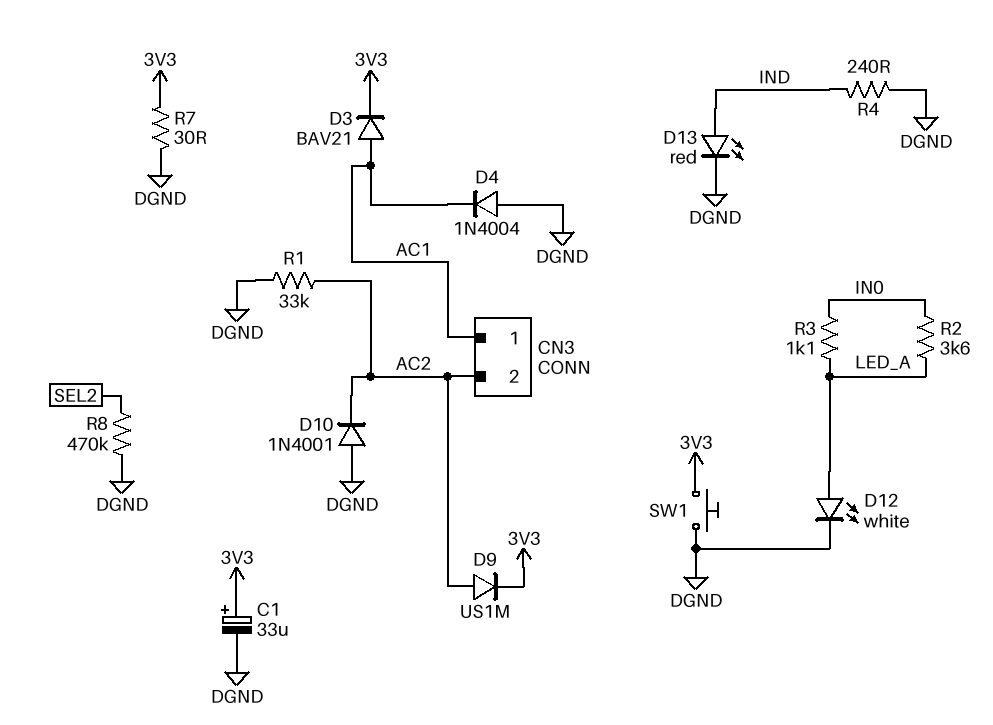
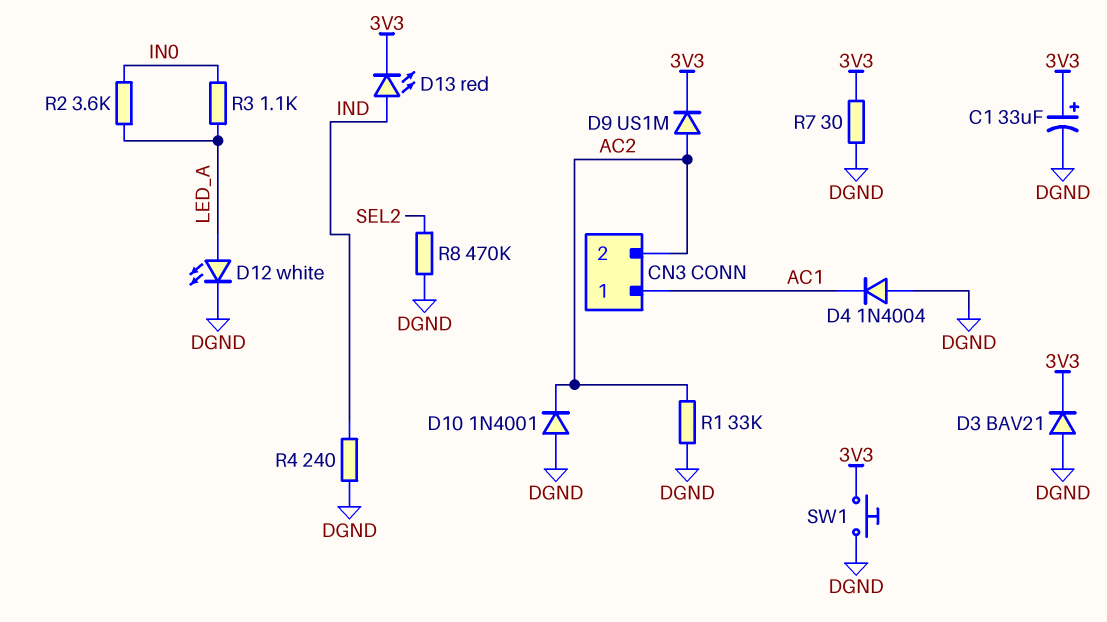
D3: diode BAV21 (A AC1, K 3V3) -> diode BAV21 (A DGND, K 3V3)
D13: LED red (A IND, K DGND) -> LED red (A IND, K 3V3)

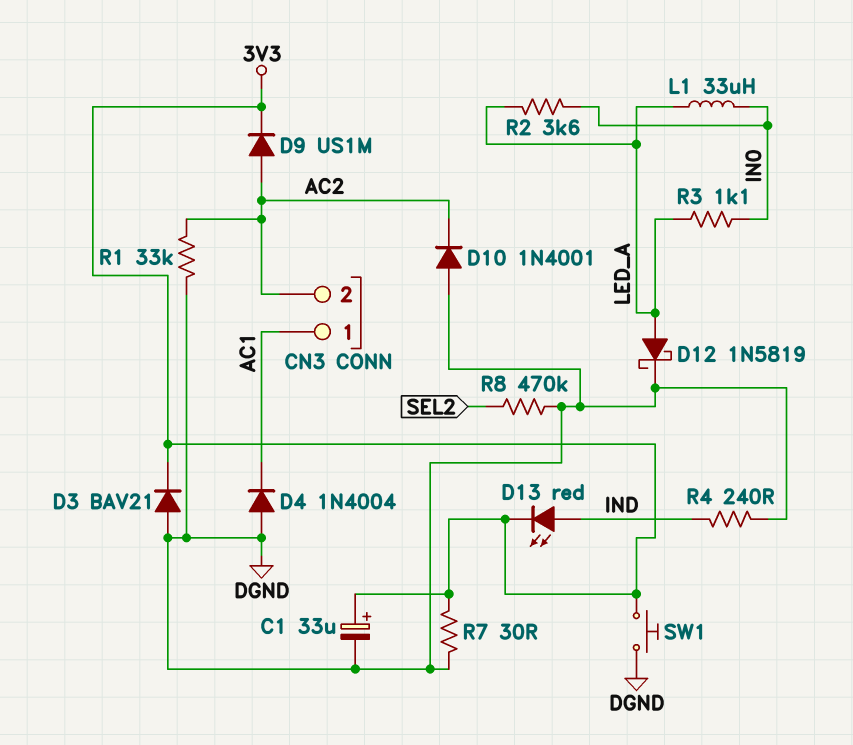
D12: LED white (A LED_A, K DGND) -> schottky 1N5819 (A LED_A, K DGND)
L1: none -> 33uH (IN0, LED_A)

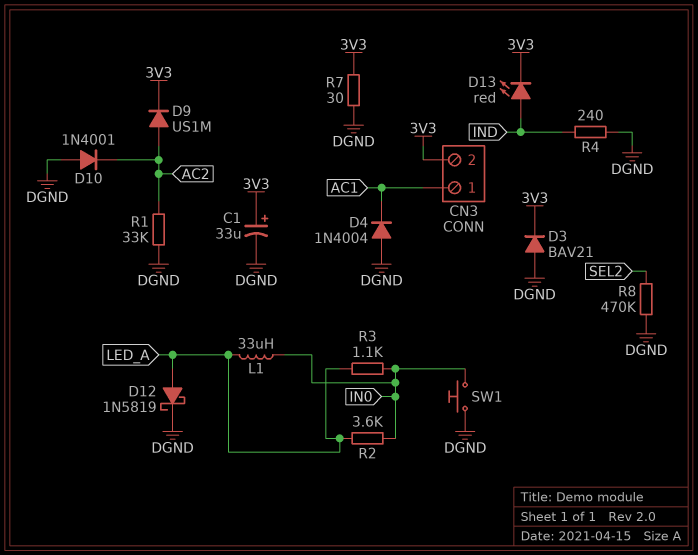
CN3 pin 2: AC2 -> 3V3
SW1: button (3V3, DGND) -> button (DGND, IN0)

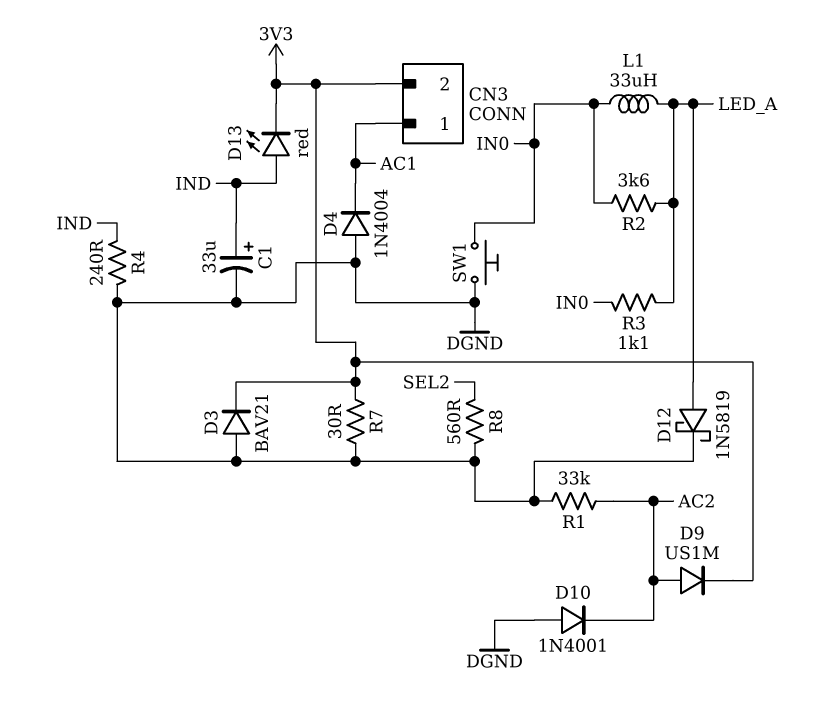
C1: 33uF (plus 3V3, minus DGND) -> 33uF (plus IND, minus DGND)
R8: 470k (DGND, SEL2) -> 560 (DGND, SEL2)

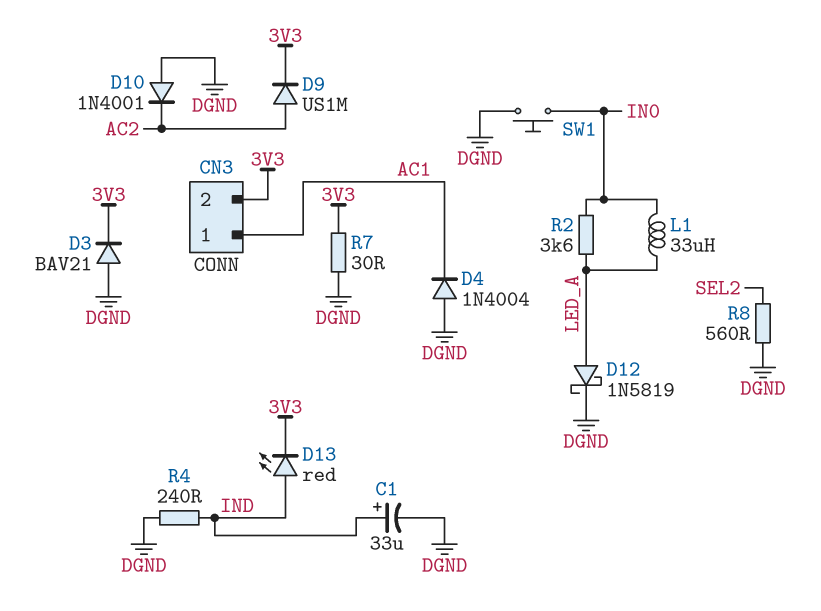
R1: 33k (AC2, DGND) -> none
R3: 1.1k (IN0, LED_A) -> none

